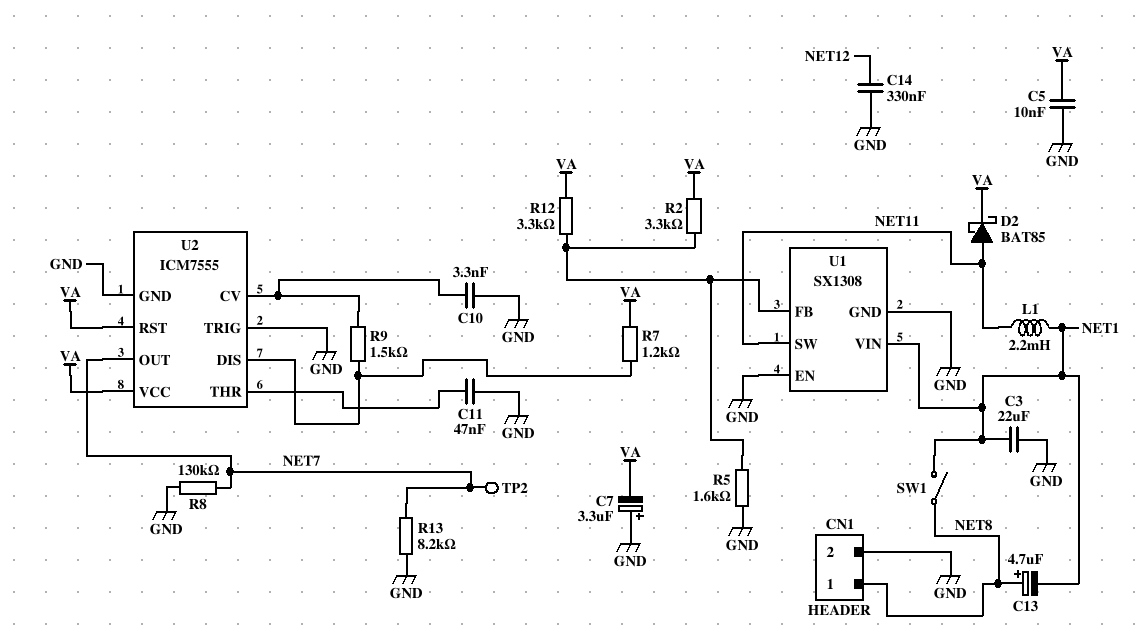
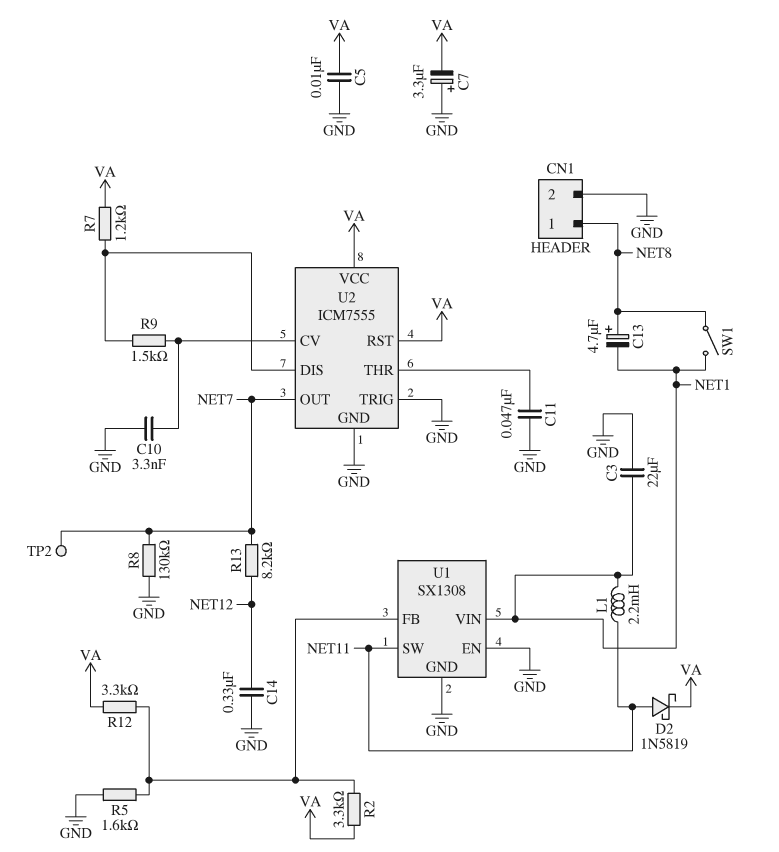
D2: schottky BAT85 (A NET11, K VA) -> schottky 1N5819 (A NET11, K VA)
R13: 8.2k (GND, NET7) -> 8.2k (NET7, NET12)

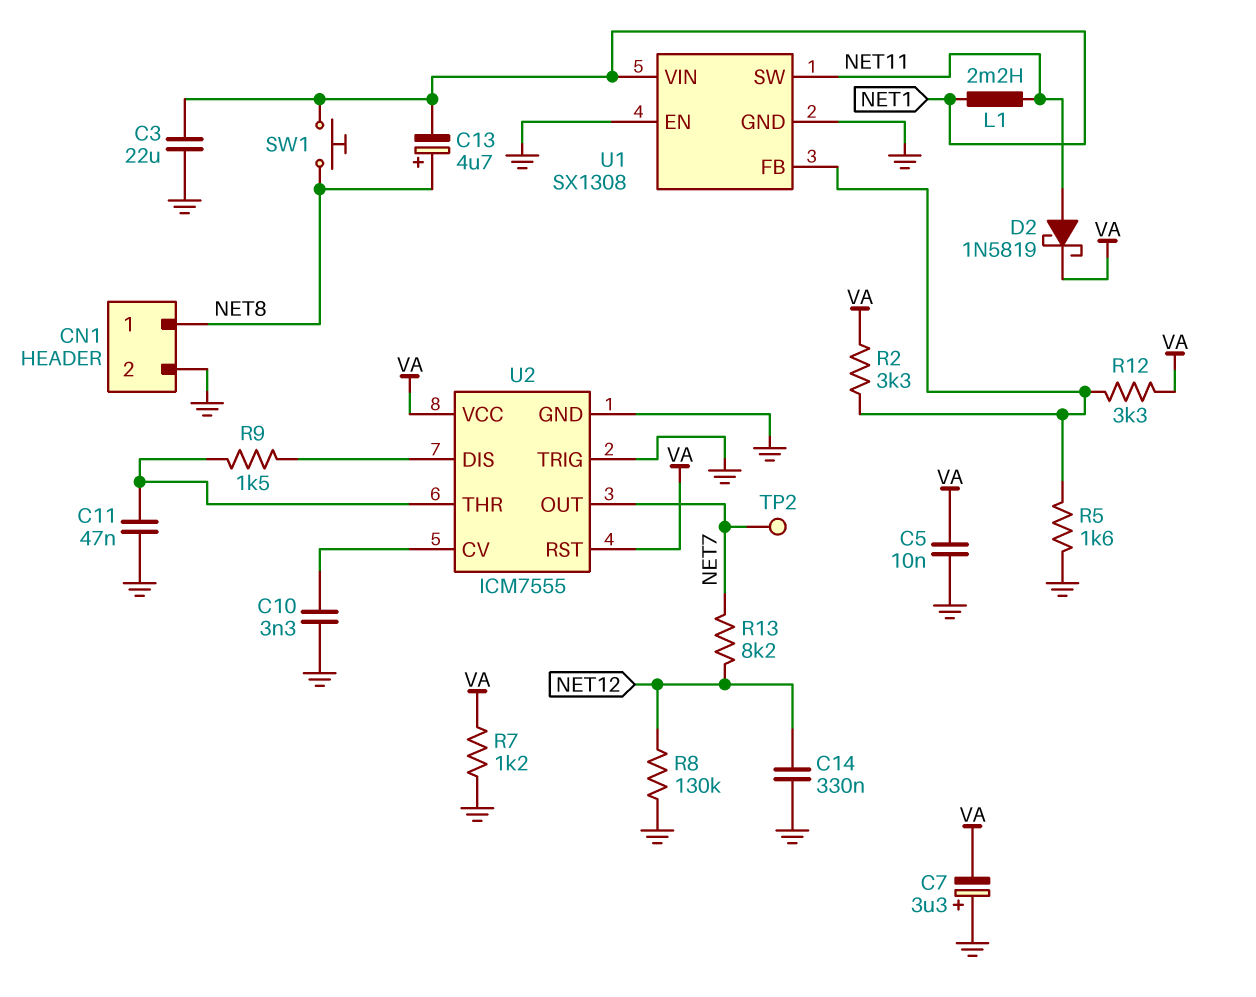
R7: 1.2k (U2/DIS, VA) -> 1.2k (GND, VA)
R8: 130k (GND, NET7) -> 130k (GND, NET12)
R9: 1.5k (U2/CV, U2/DIS) -> 1.5k (U2/DIS, U2/THR)
SW1: switch (NET1, NET8) -> button (NET1, NET8)

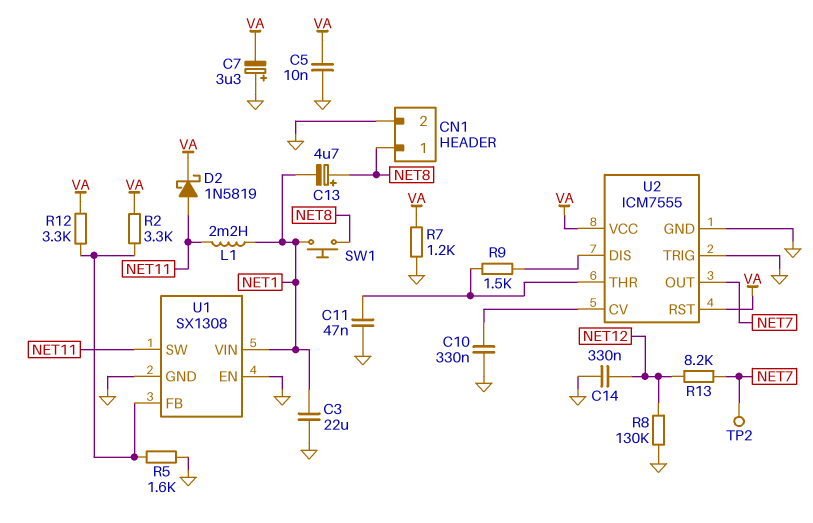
C10: 3.3nF (GND, U2/CV) -> 330nF (GND, U2/CV)

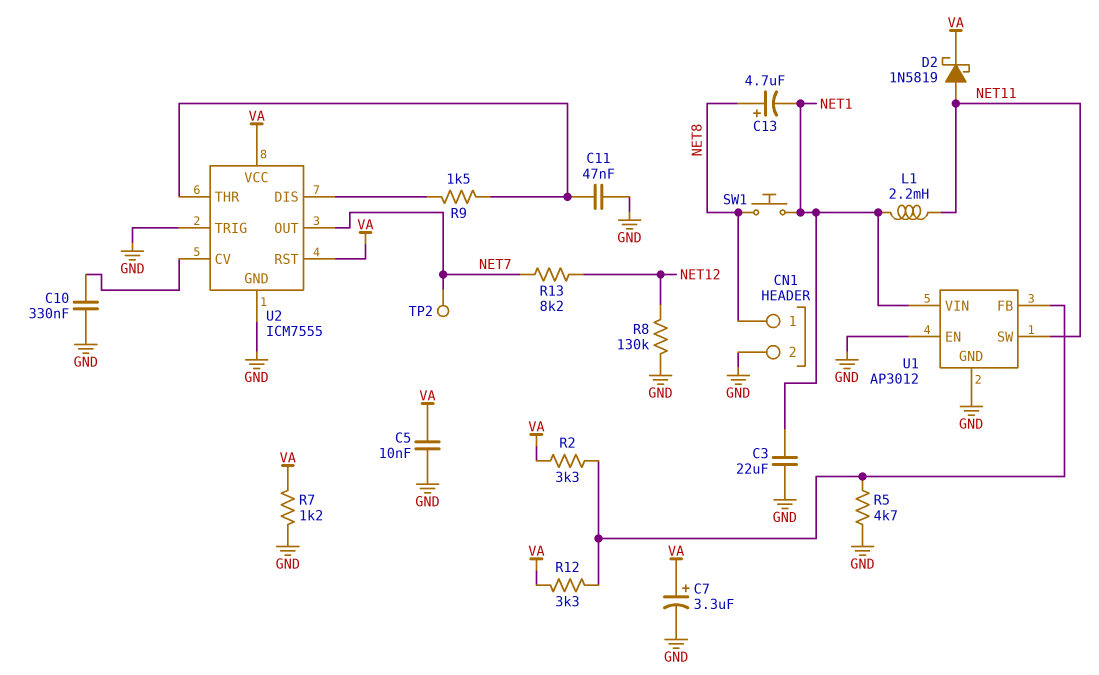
C7: 3.3uF (plus GND, minus VA) -> 3.3uF (plus VA, minus GND)
C14: 330nF (GND, NET12) -> none
R5: 1.6k (GND, U1/FB) -> 4.7k (GND, U1/FB)
U1: SX1308 -> AP3012

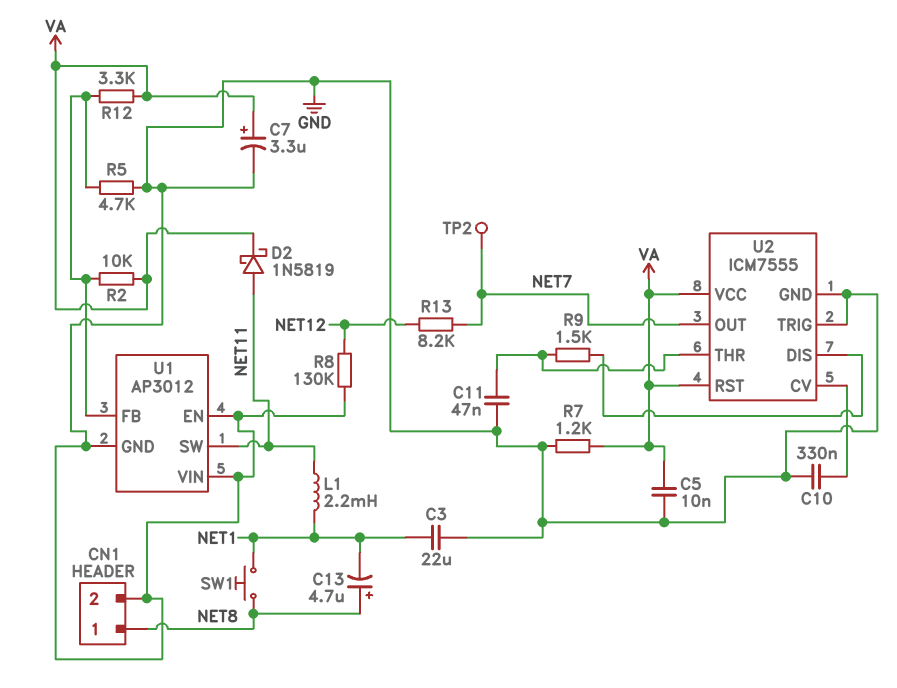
R2: 3.3k (U1/FB, VA) -> 10k (U1/FB, VA)
U1 pin VIN: NET1 -> GND

